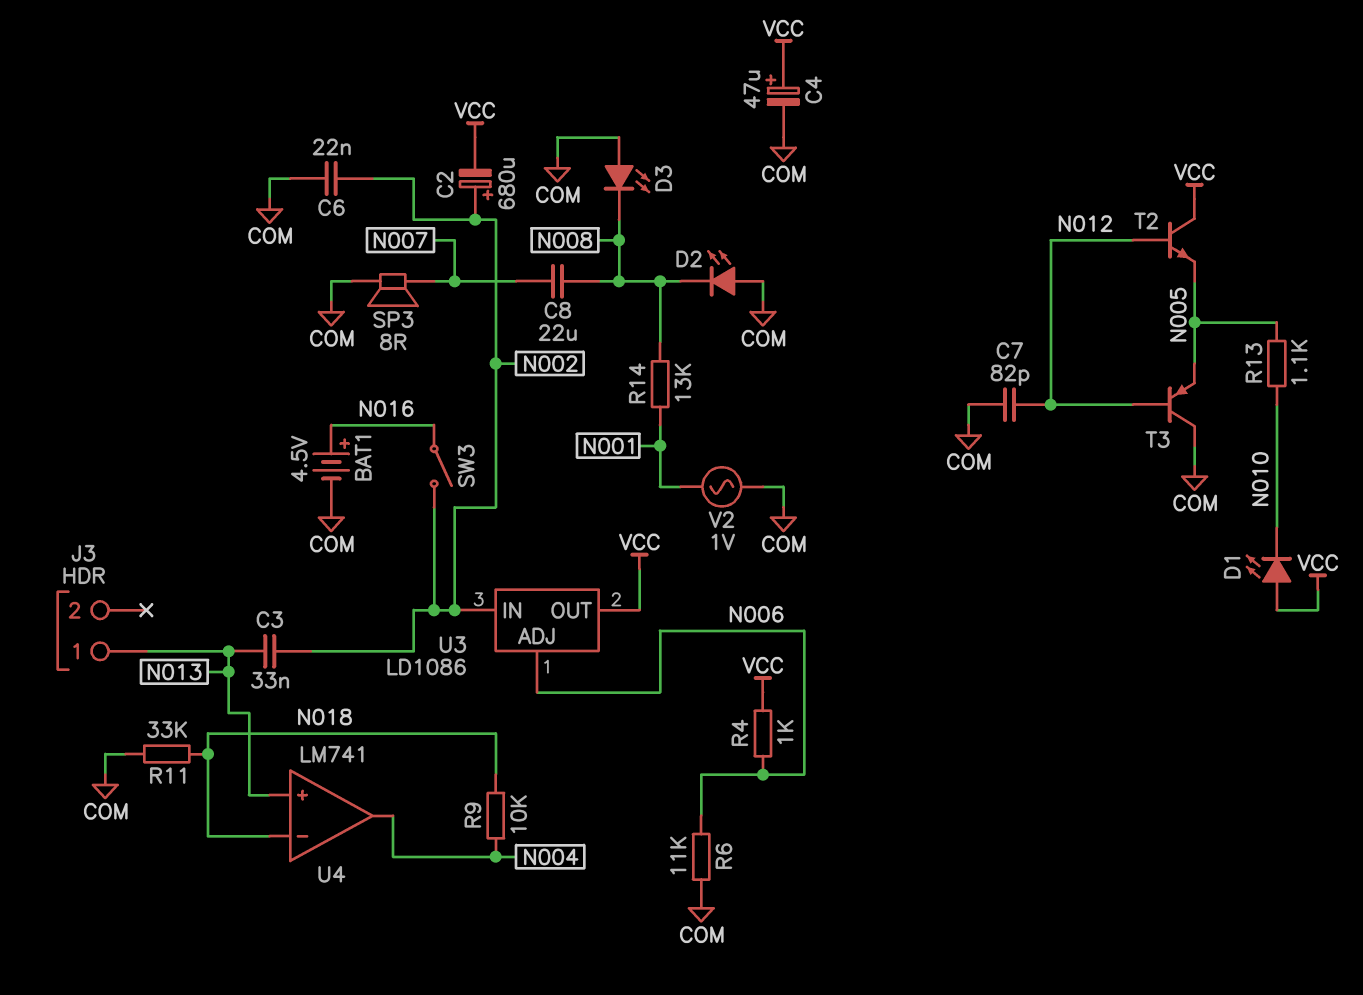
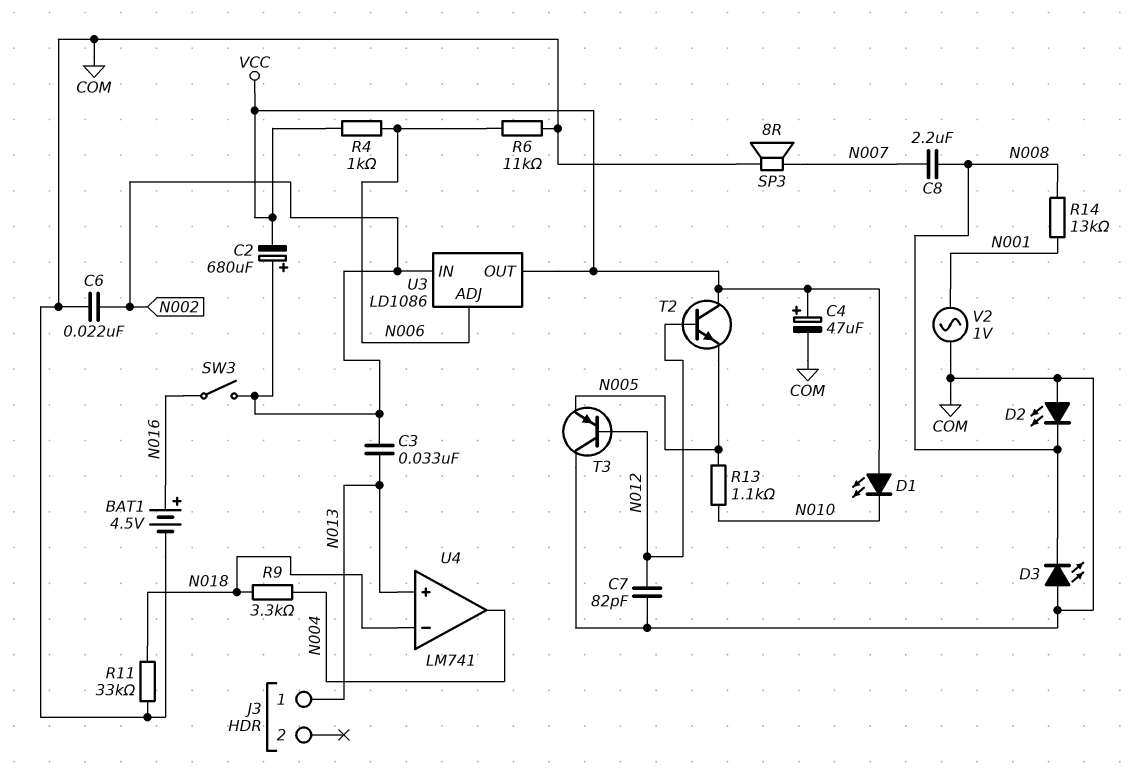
C8: 22uF (N007, N008) -> 2.2uF (N007, N008)
R9: 10k (N004, N018) -> 3.3k (N004, N018)

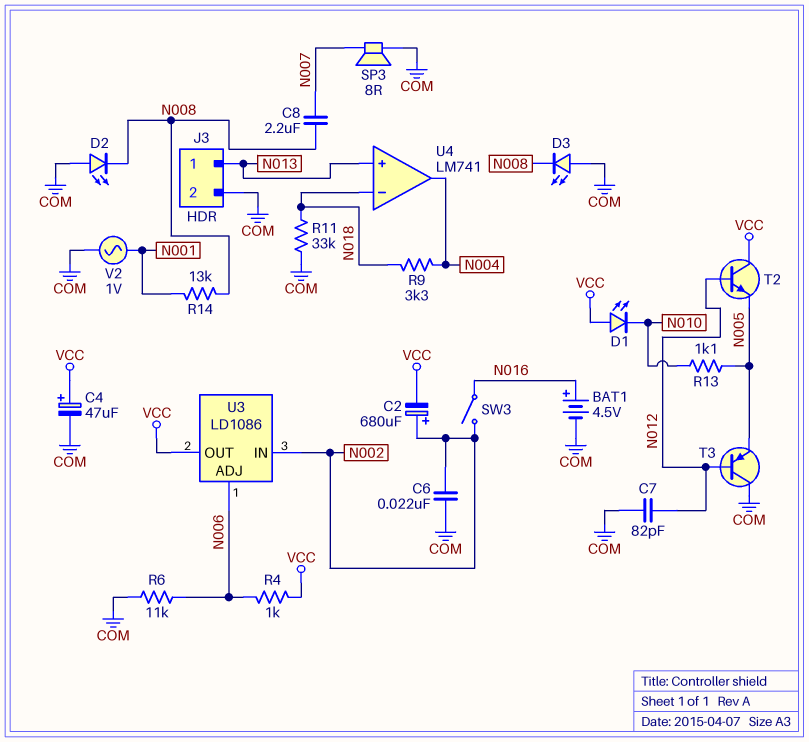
C3: 33nF (N002, N013) -> none
J3 pin 2: none -> COM

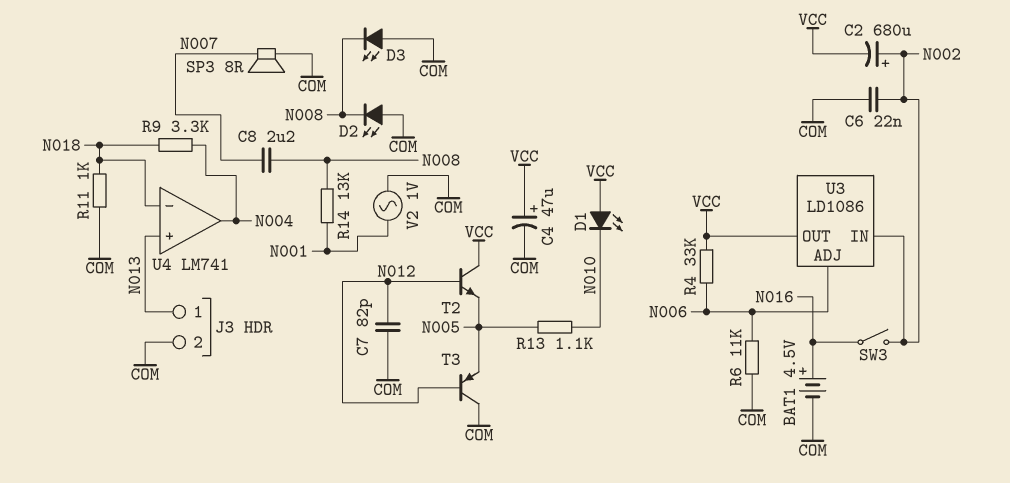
R4: 1k (N006, VCC) -> 33k (N006, VCC)
R11: 33k (COM, N018) -> 1k (COM, N018)

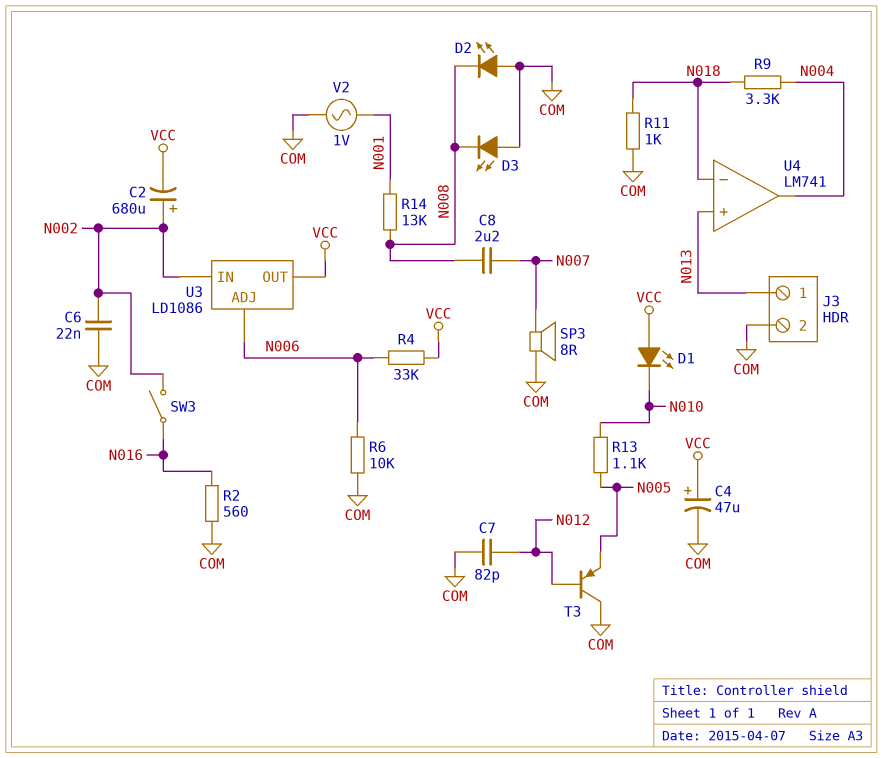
BAT1: 4.5V (plus N016, minus COM) -> none
R2: none -> 560 (COM, N016)
R6: 11k (COM, N006) -> 10k (COM, N006)
T2: NPN (B N012, C VCC, E N005) -> none

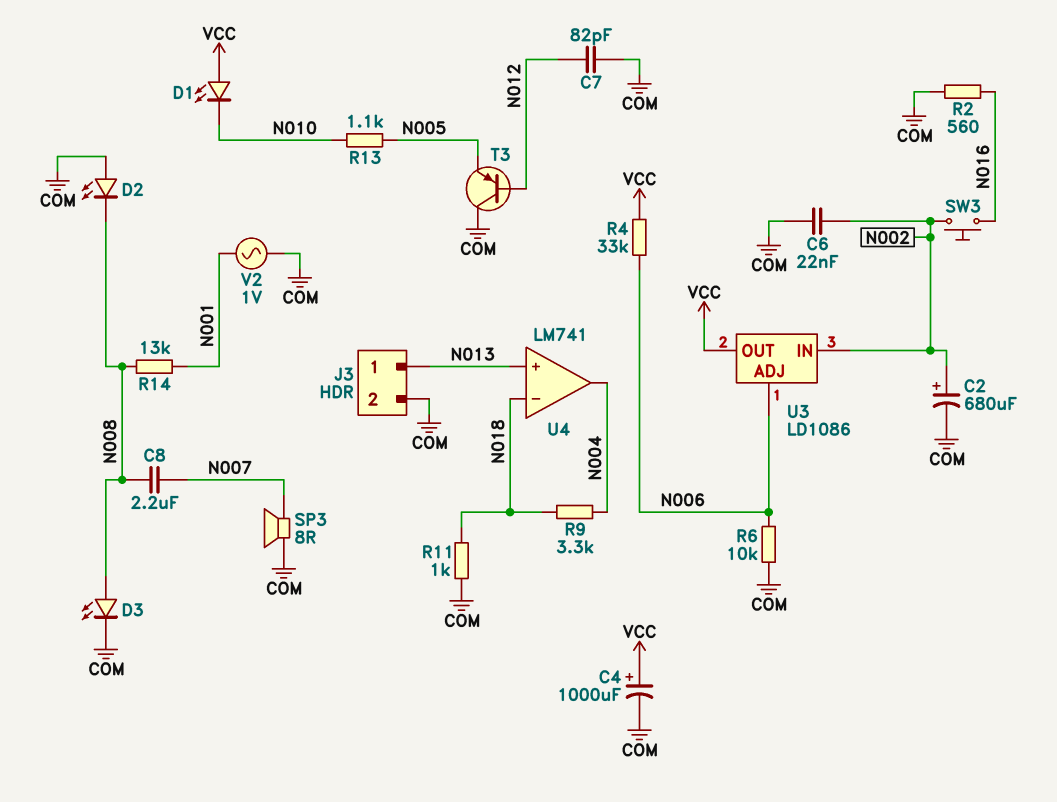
C2: 680uF (plus N002, minus VCC) -> 680uF (plus N002, minus COM)
C4: 47uF (plus VCC, minus COM) -> 1000uF (plus VCC, minus COM)
D3: LED (A COM, K N008) -> LED (A N008, K COM)
SW3: switch (N002, N016) -> button (N002, N016)

